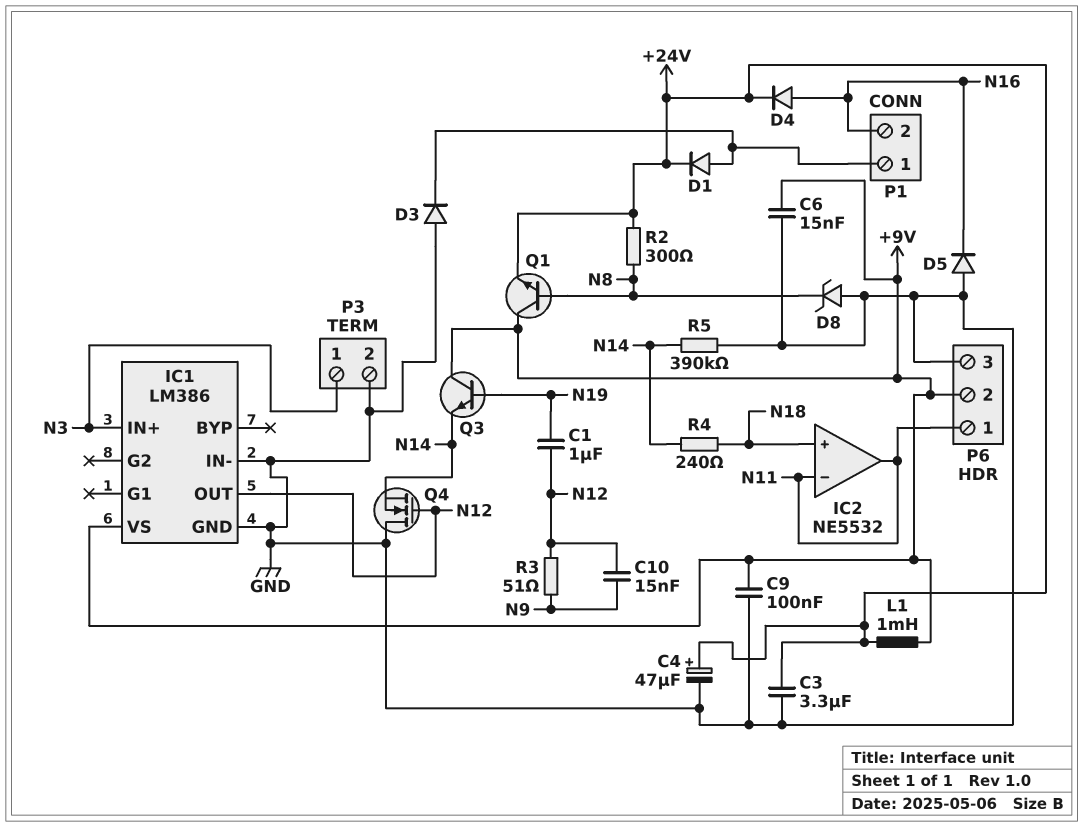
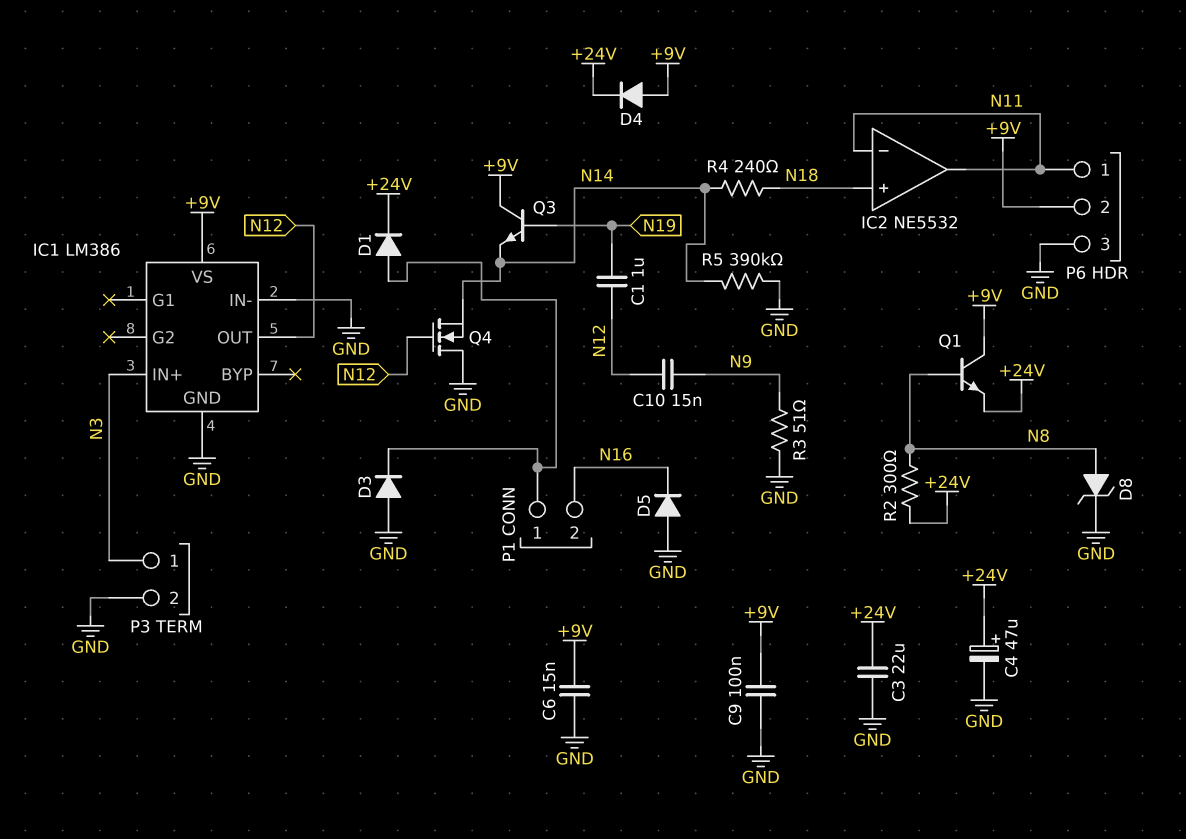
C3: 3.3uF (+24V, GND) -> 22uF (+24V, GND)
D4: diode (A N16, K +24V) -> diode (A +9V, K +24V)
D8: zener (A GND, K N8) -> zener (A N8, K GND)
L1: 1mH (+9V, +24V) -> none
R3: 51 (N9, N12) -> 51 (GND, N9)

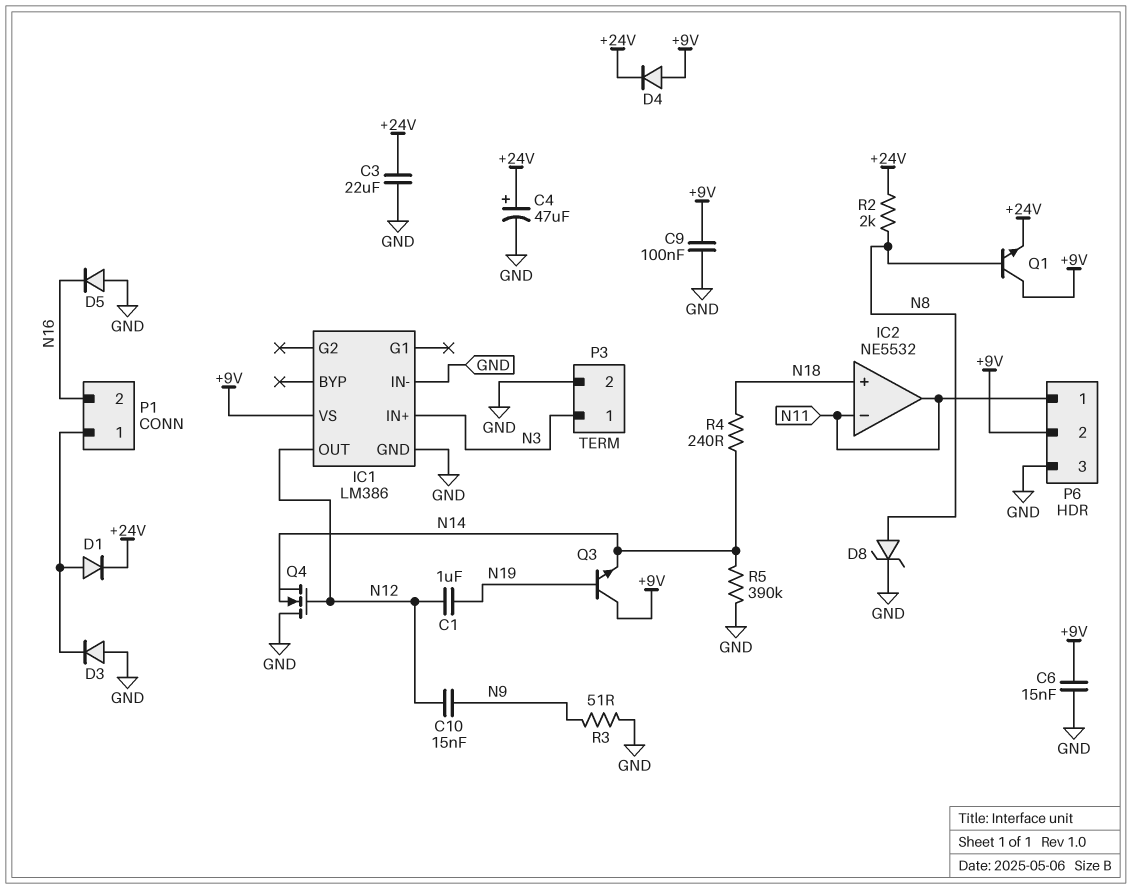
R2: 300 (+24V, N8) -> 2k (+24V, N8)

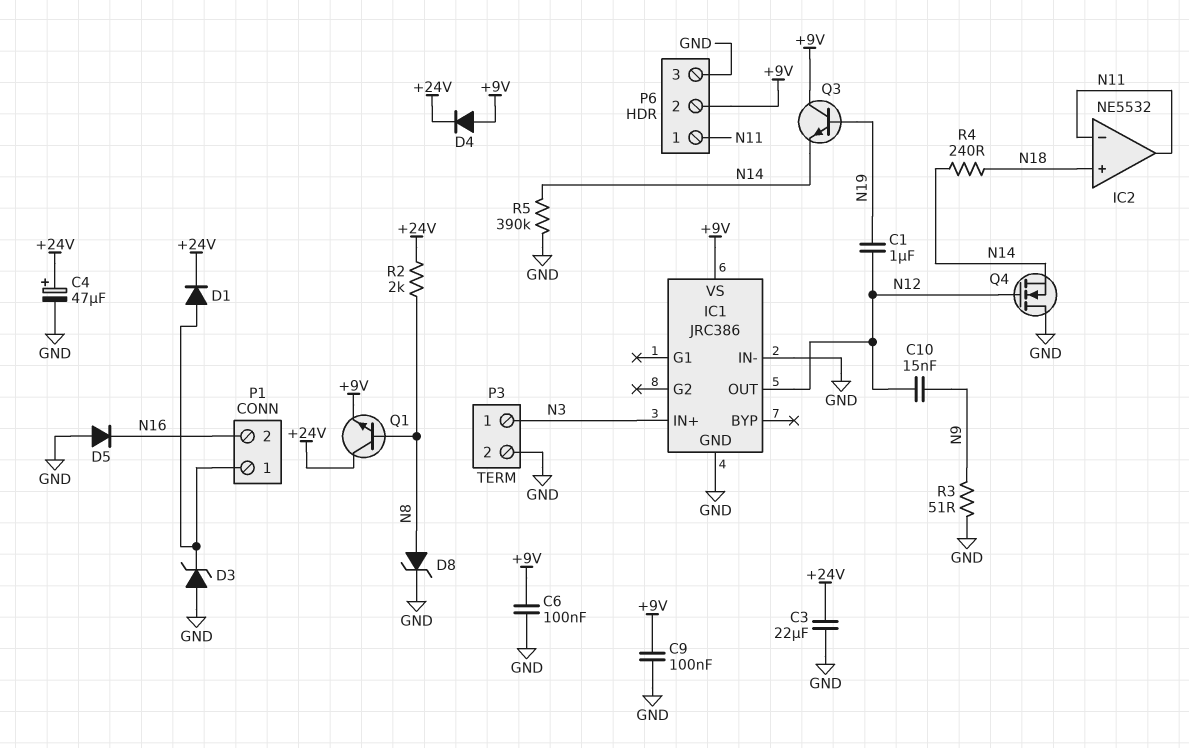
C6: 15nF (+9V, GND) -> 100nF (+9V, GND)
D3: diode (A GND, K P1/1) -> zener (A GND, K P1/1)
IC1: LM386 -> JRC386
Q1: NPN (B N8, C +9V, E +24V) -> NPN (B N8, C +24V, E +9V)

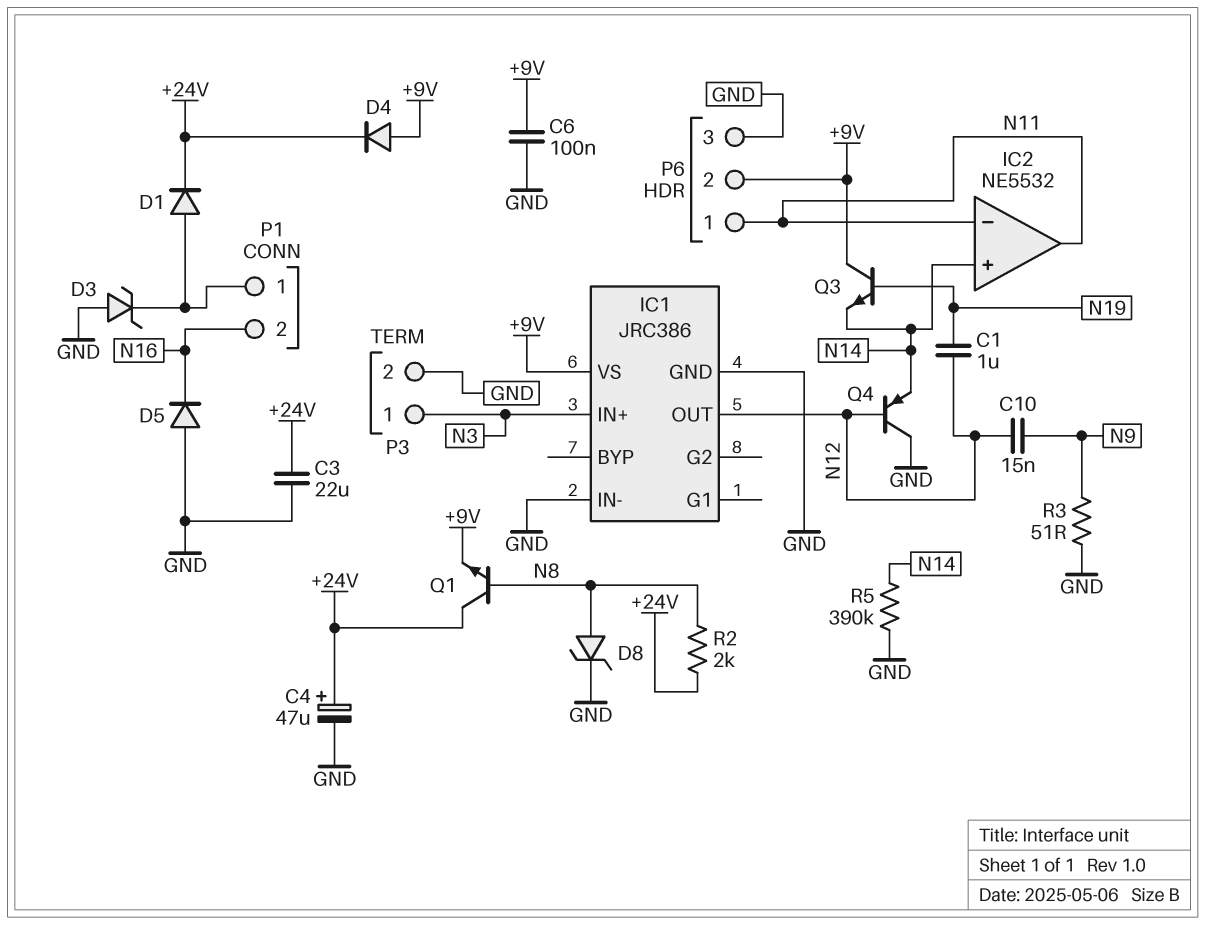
C9: 100nF (+9V, GND) -> none
IC2 pin in+: N18 -> N14
Q4: NMOS (G N12, D GND, S N14) -> PNP (B N12, C GND, E N14)
R4: 240 (N14, N18) -> none

